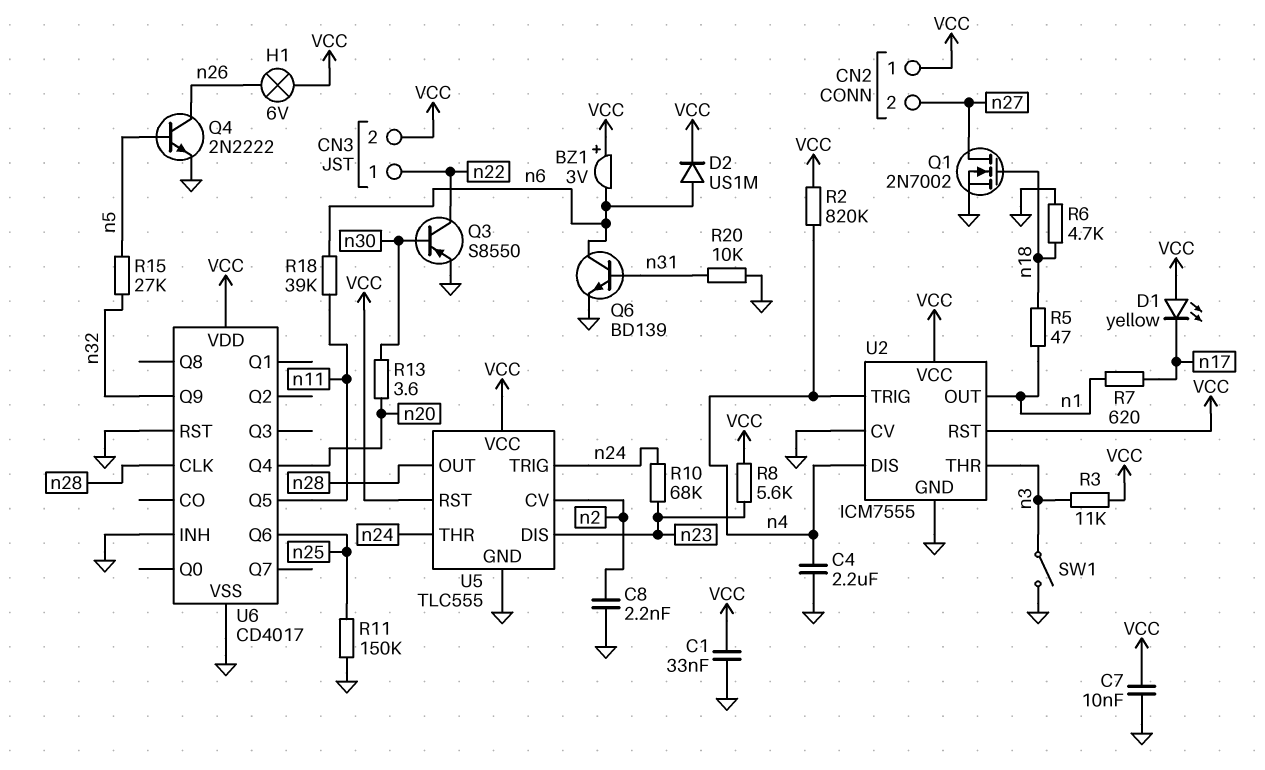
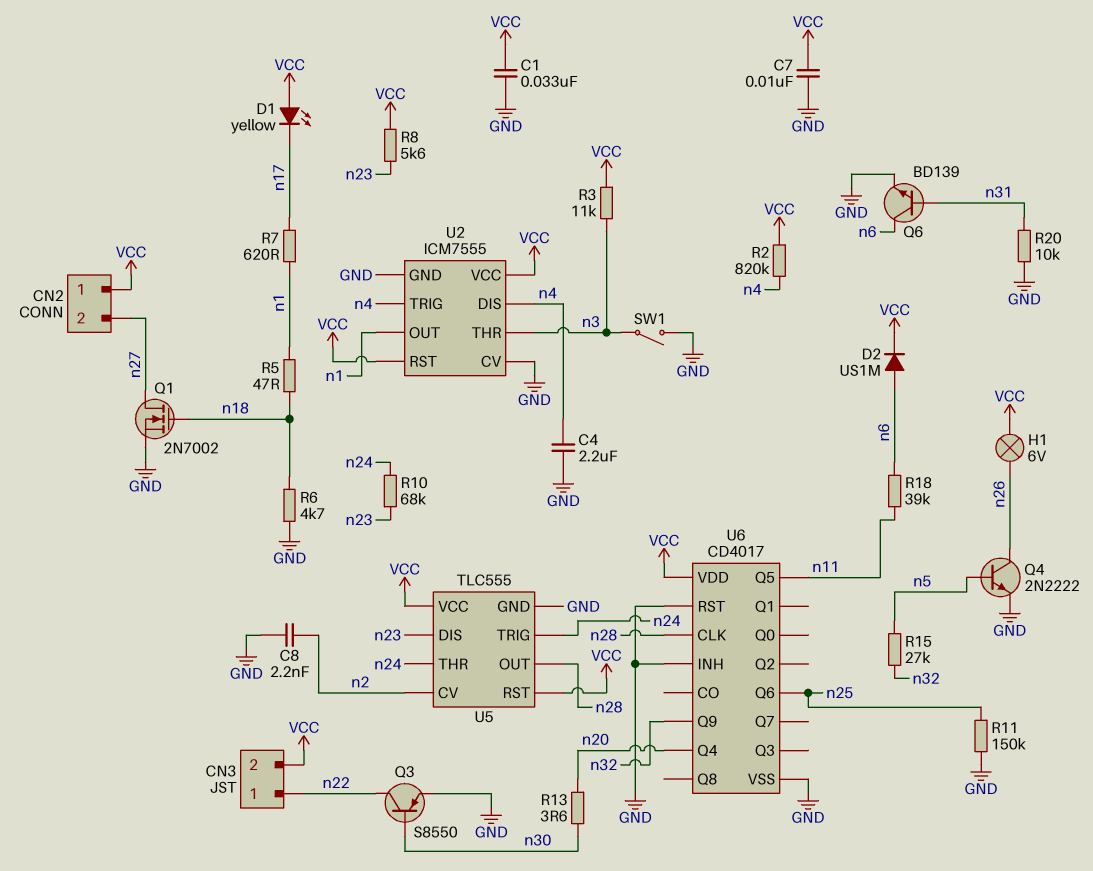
BZ1: buzzer 3V (plus VCC, minus n6) -> none

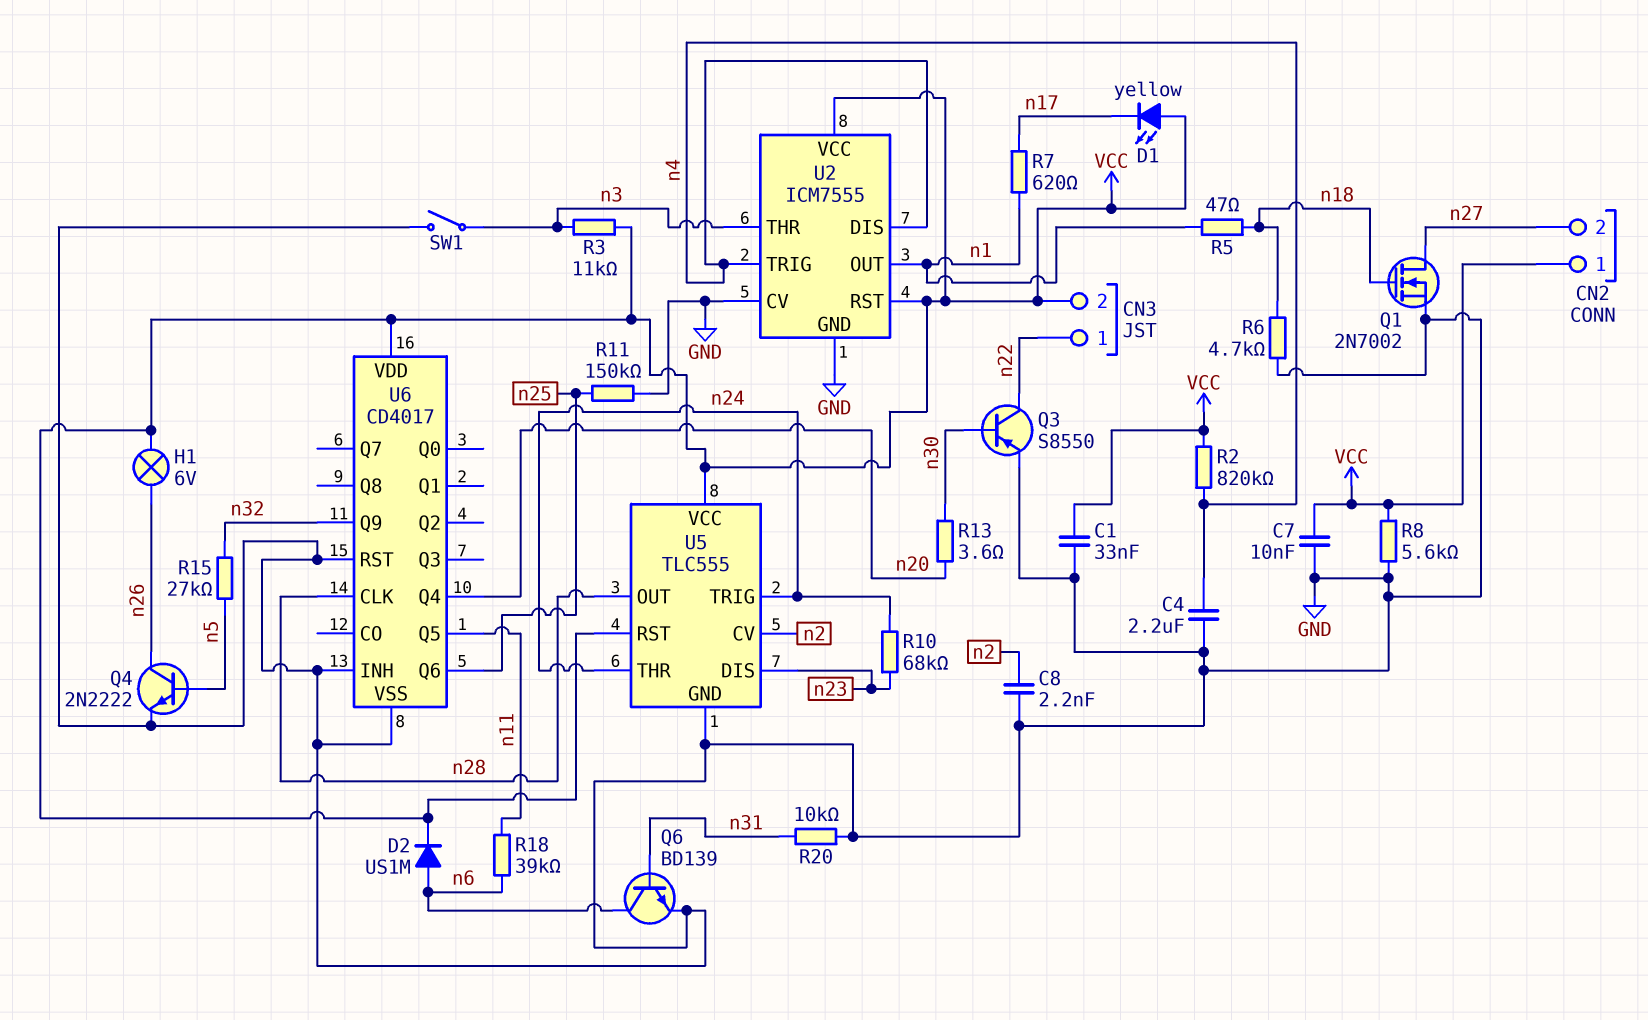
R8: 5.6k (VCC, n23) -> 5.6k (GND, VCC)

